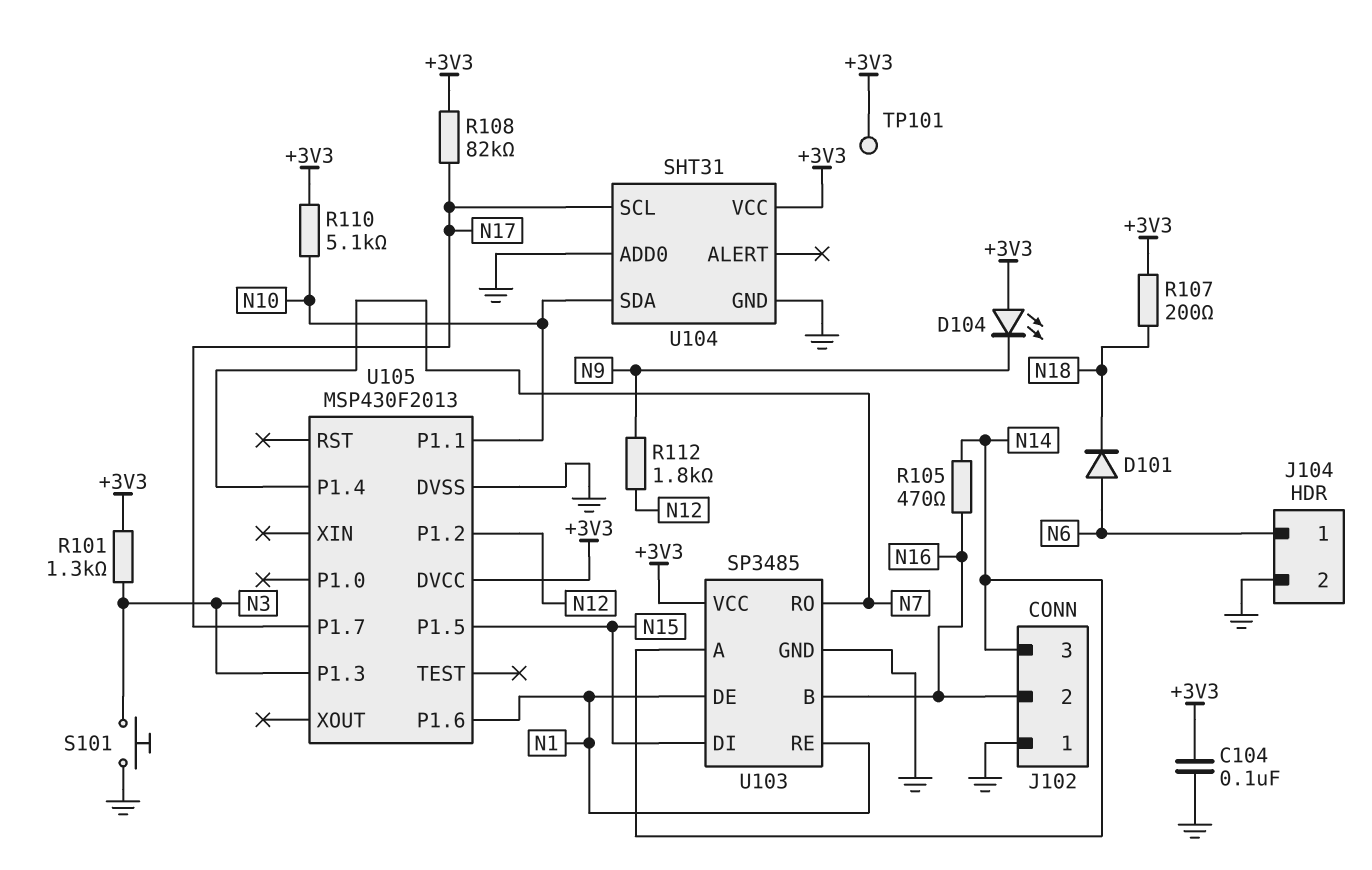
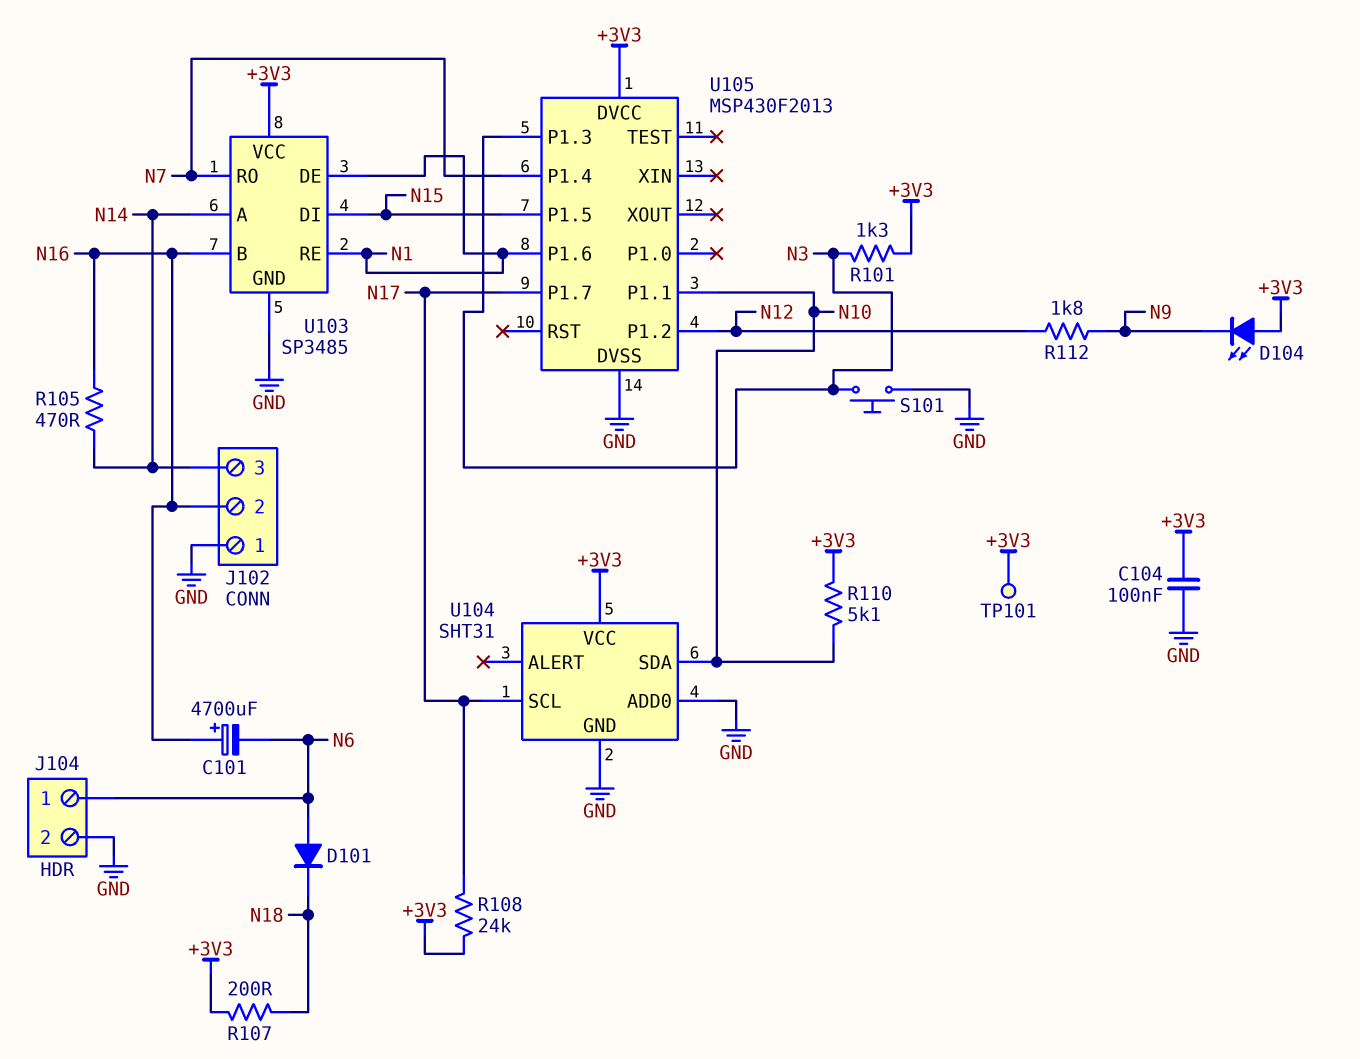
C101: none -> 4700uF (plus N16, minus N6)
R108: 82k (+3V3, N17) -> 24k (+3V3, N17)

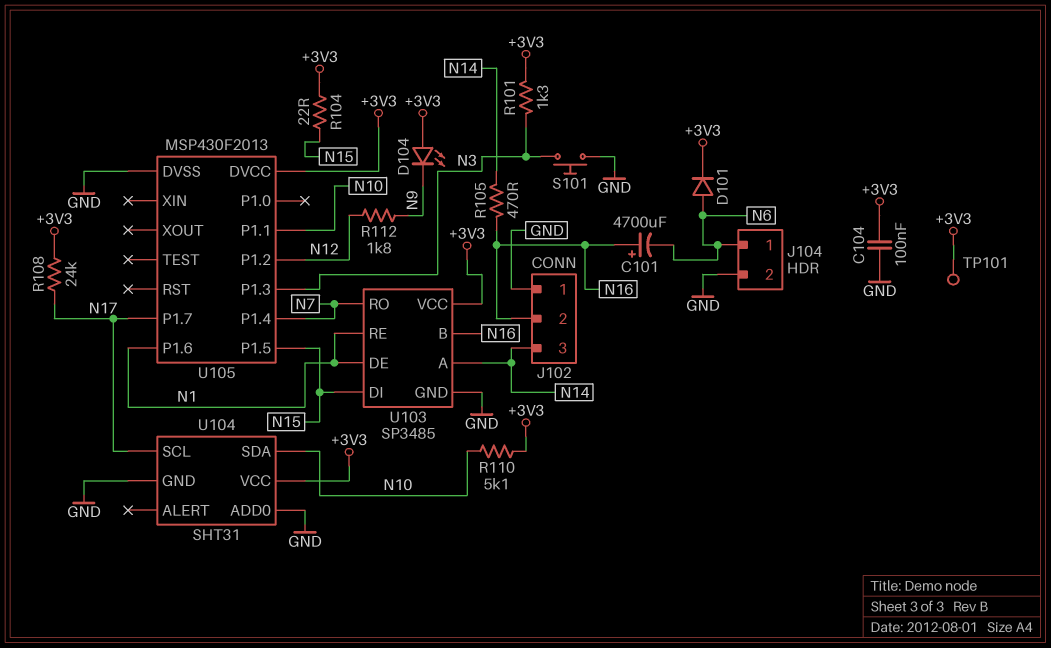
D101: diode (A N6, K N18) -> diode (A N6, K +3V3)
R104: none -> 22 (+3V3, N15)
R107: 200 (+3V3, N18) -> none

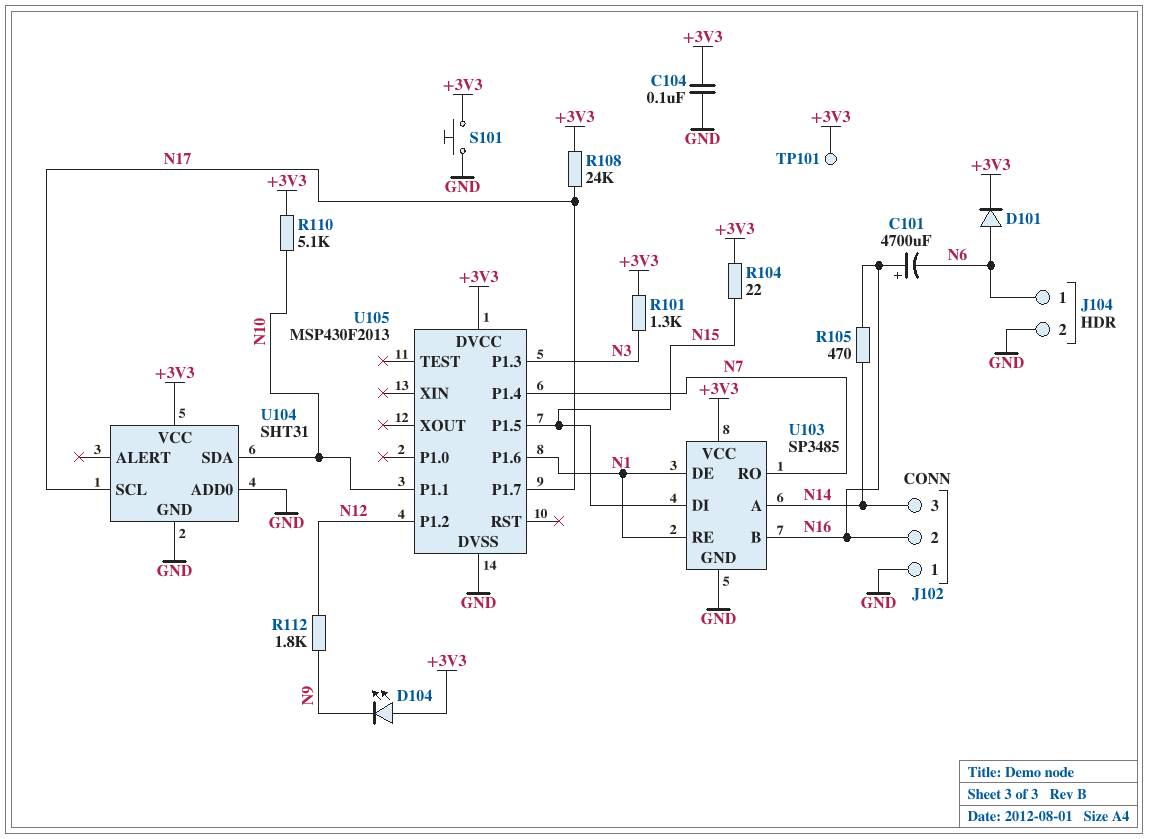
S101: button (GND, N3) -> button (+3V3, GND)

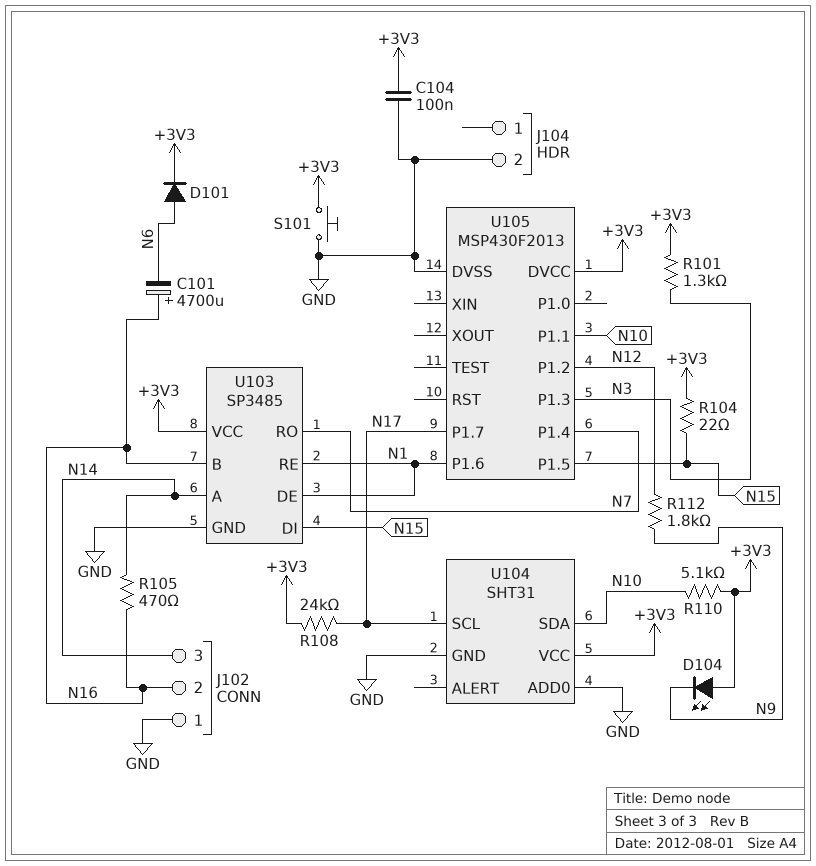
J104 pin 1: N6 -> none
TP101: test point (+3V3) -> none

